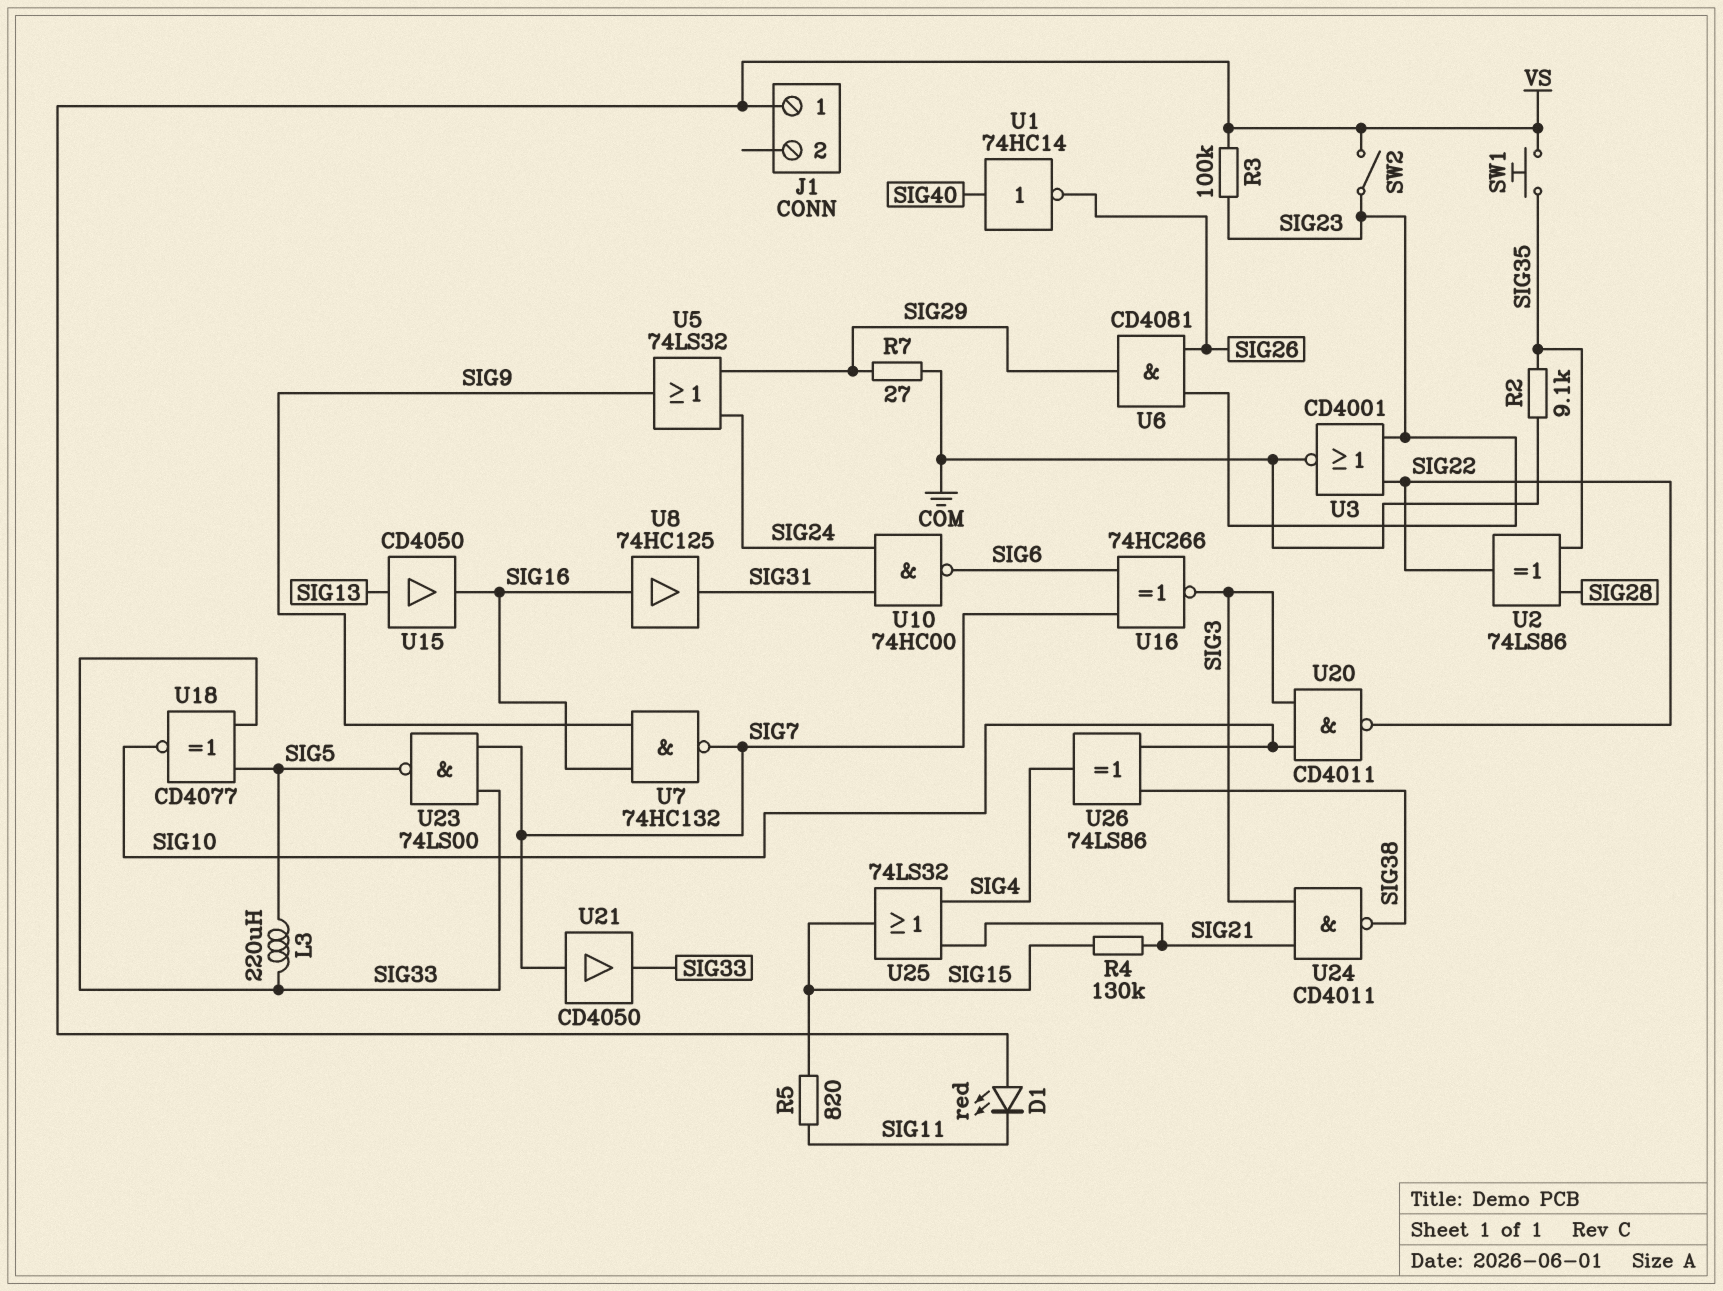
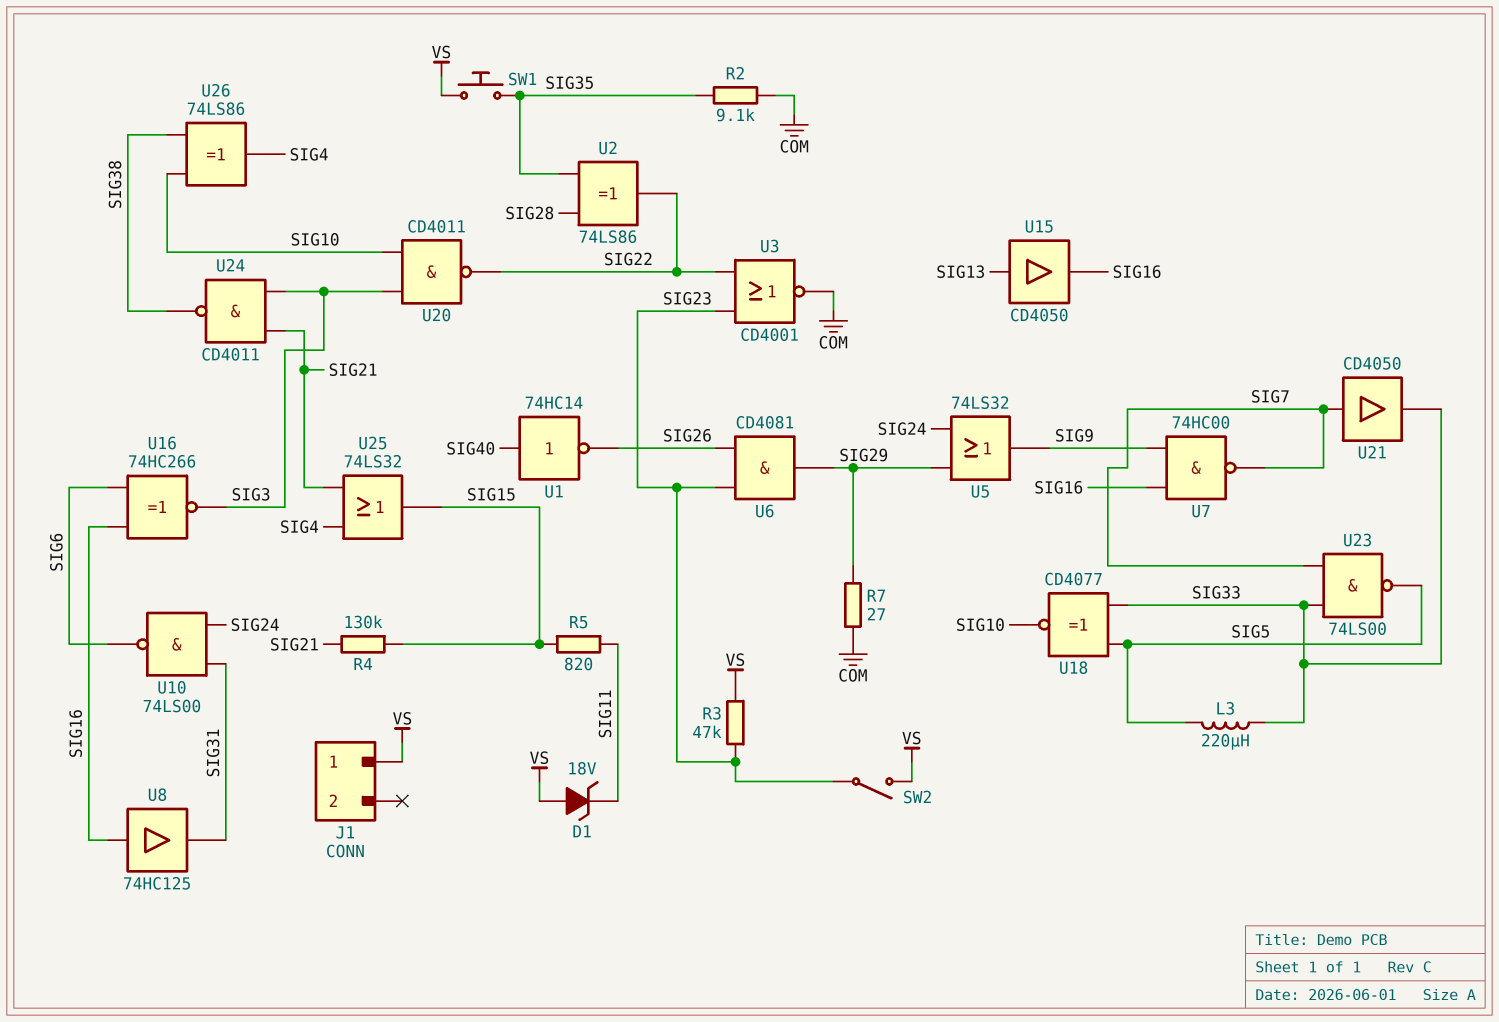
D1: LED red (A VS, K SIG11) -> zener 18V (A VS, K SIG11)
R3: 100k (SIG23, VS) -> 47k (SIG23, VS)
U7: NAND 74HC132 (in SIG9, in SIG16, out SIG7) -> NAND 74HC00 (in SIG9, in SIG16, out SIG7)
U10: NAND 74HC00 (in SIG24, in SIG31, out SIG6) -> NAND 74LS00 (in SIG24, in SIG31, out SIG6)
U16: XNOR 74HC266 (in SIG6, in SIG7, out SIG3) -> XNOR 74HC266 (in SIG6, in SIG16, out SIG3)

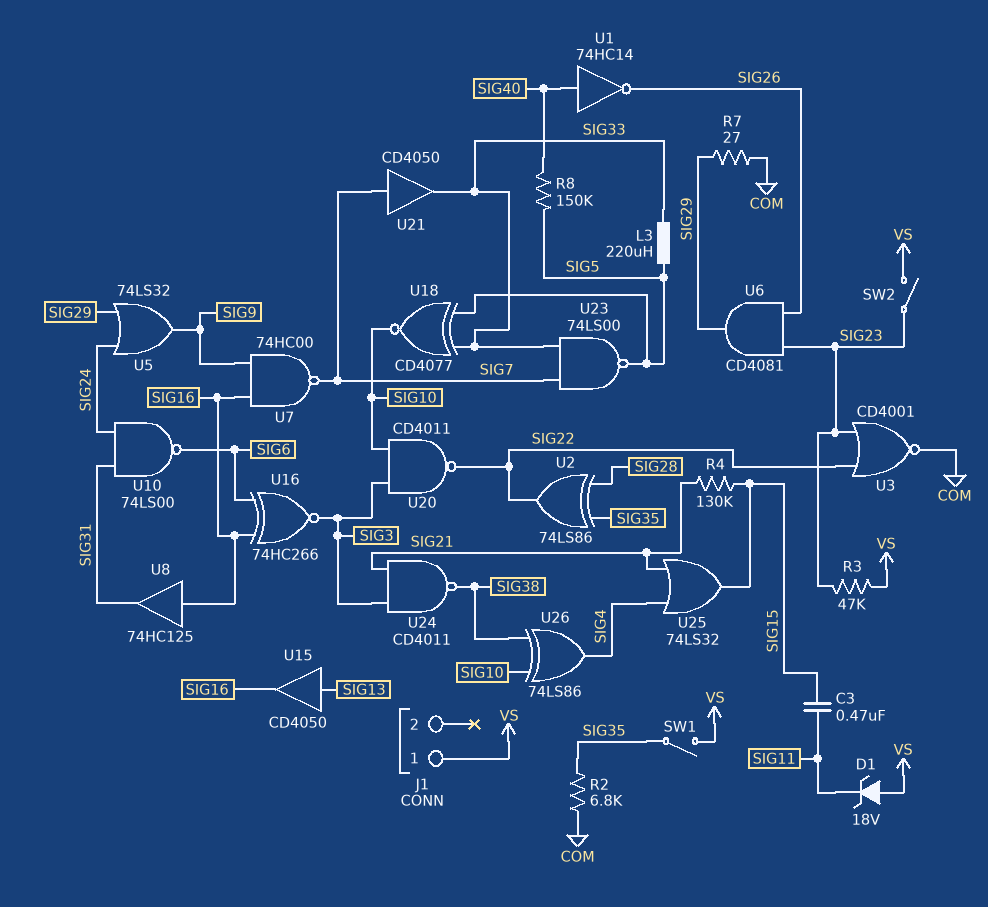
C3: none -> 470nF (SIG11, SIG15)
R2: 9.1k (COM, SIG35) -> 6.8k (COM, SIG35)
R5: 820 (SIG11, SIG15) -> none
R8: none -> 150k (SIG5, SIG40)
SW1: button (SIG35, VS) -> switch (SIG35, VS)

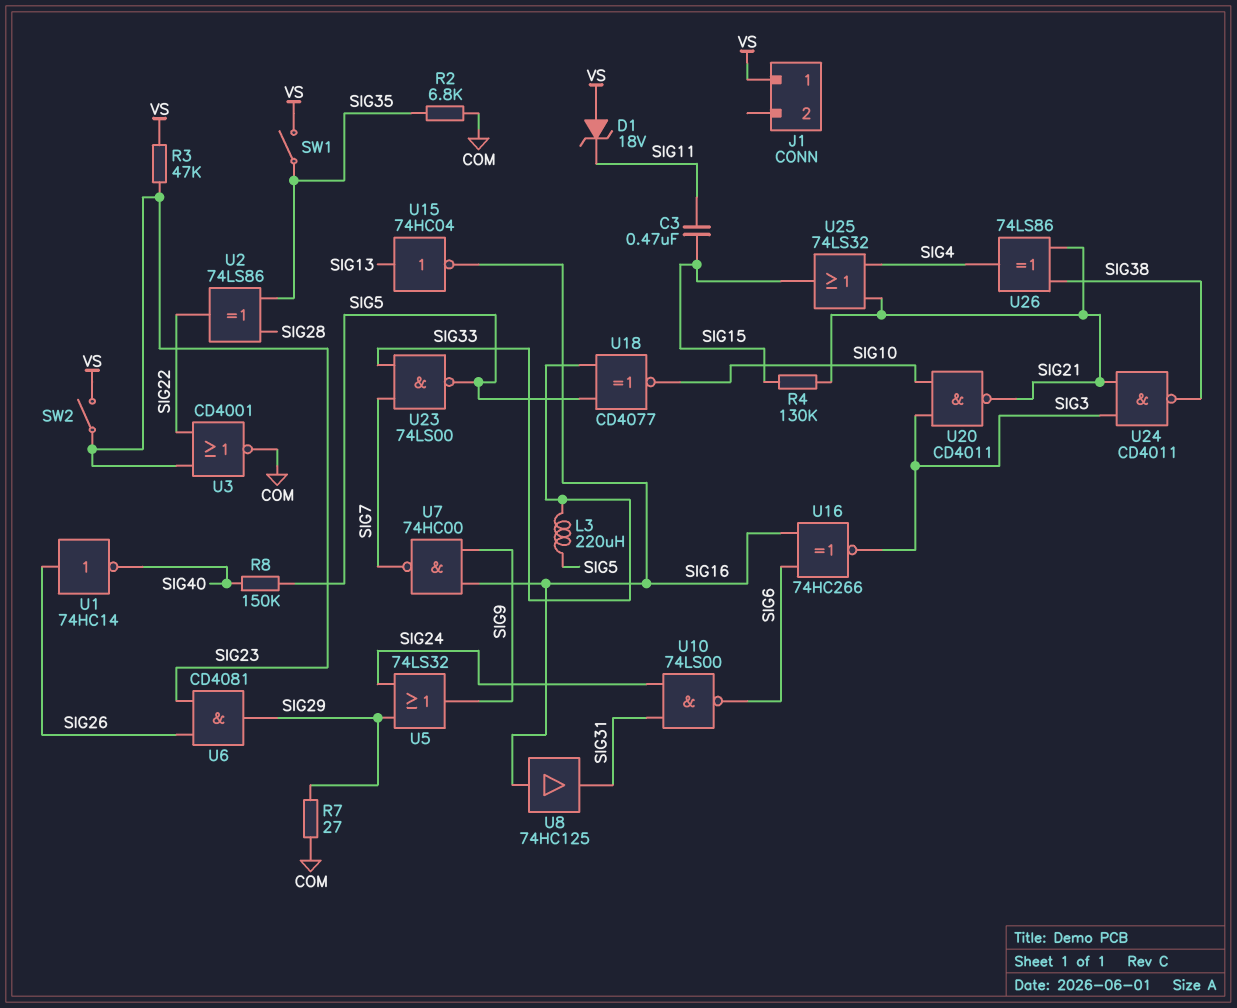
U1: NOT 74HC14 (in SIG40, out SIG26) -> NOT 74HC14 (in SIG26, out SIG40)
U15: buffer CD4050 (in SIG13, out SIG16) -> NOT 74HC04 (in SIG13, out SIG16)
U20: NAND CD4011 (in SIG3, in SIG10, out SIG22) -> NAND CD4011 (in SIG3, in SIG10, out SIG21)
U21: buffer CD4050 (in SIG7, out SIG33) -> none
U26: XOR 74LS86 (in SIG10, in SIG38, out SIG4) -> XOR 74LS86 (in SIG21, in SIG38, out SIG4)

